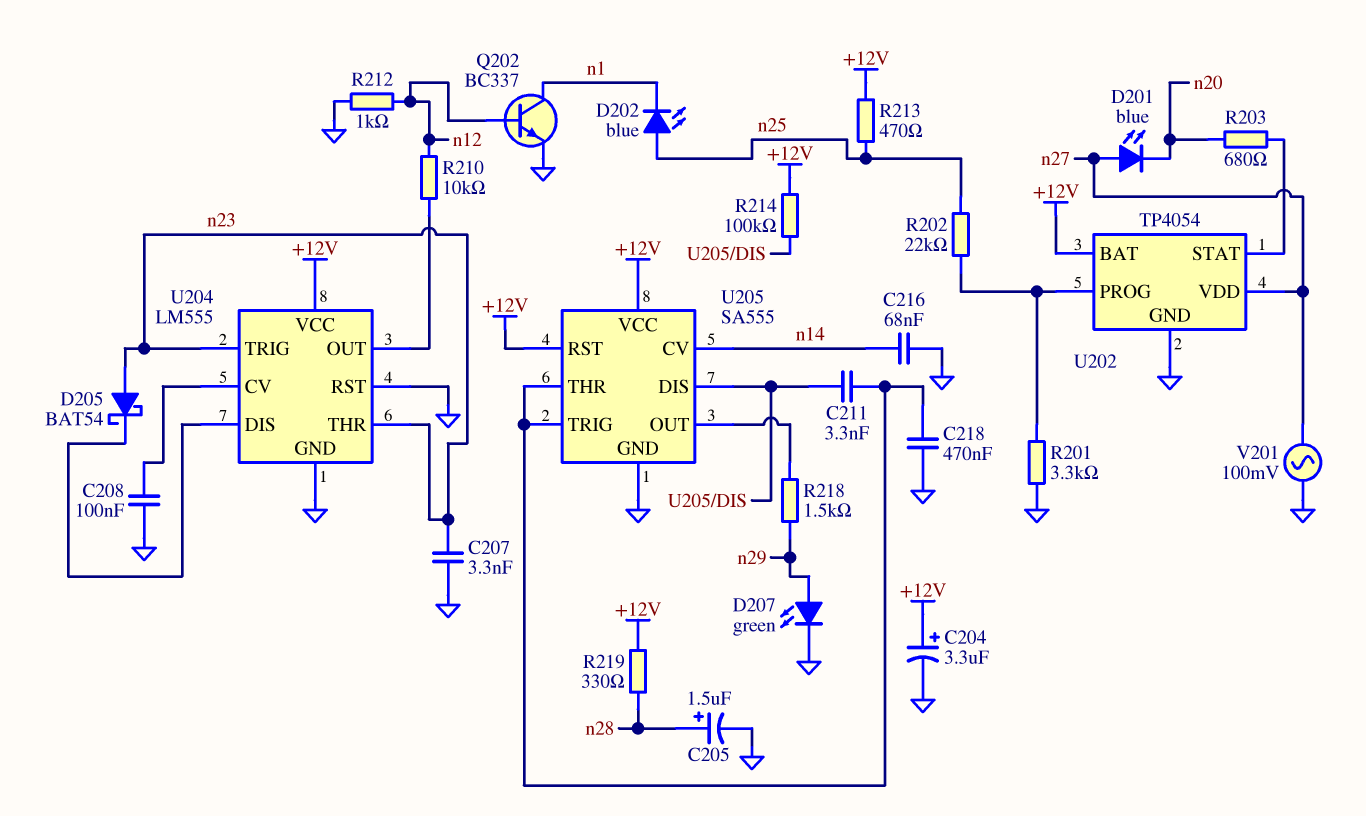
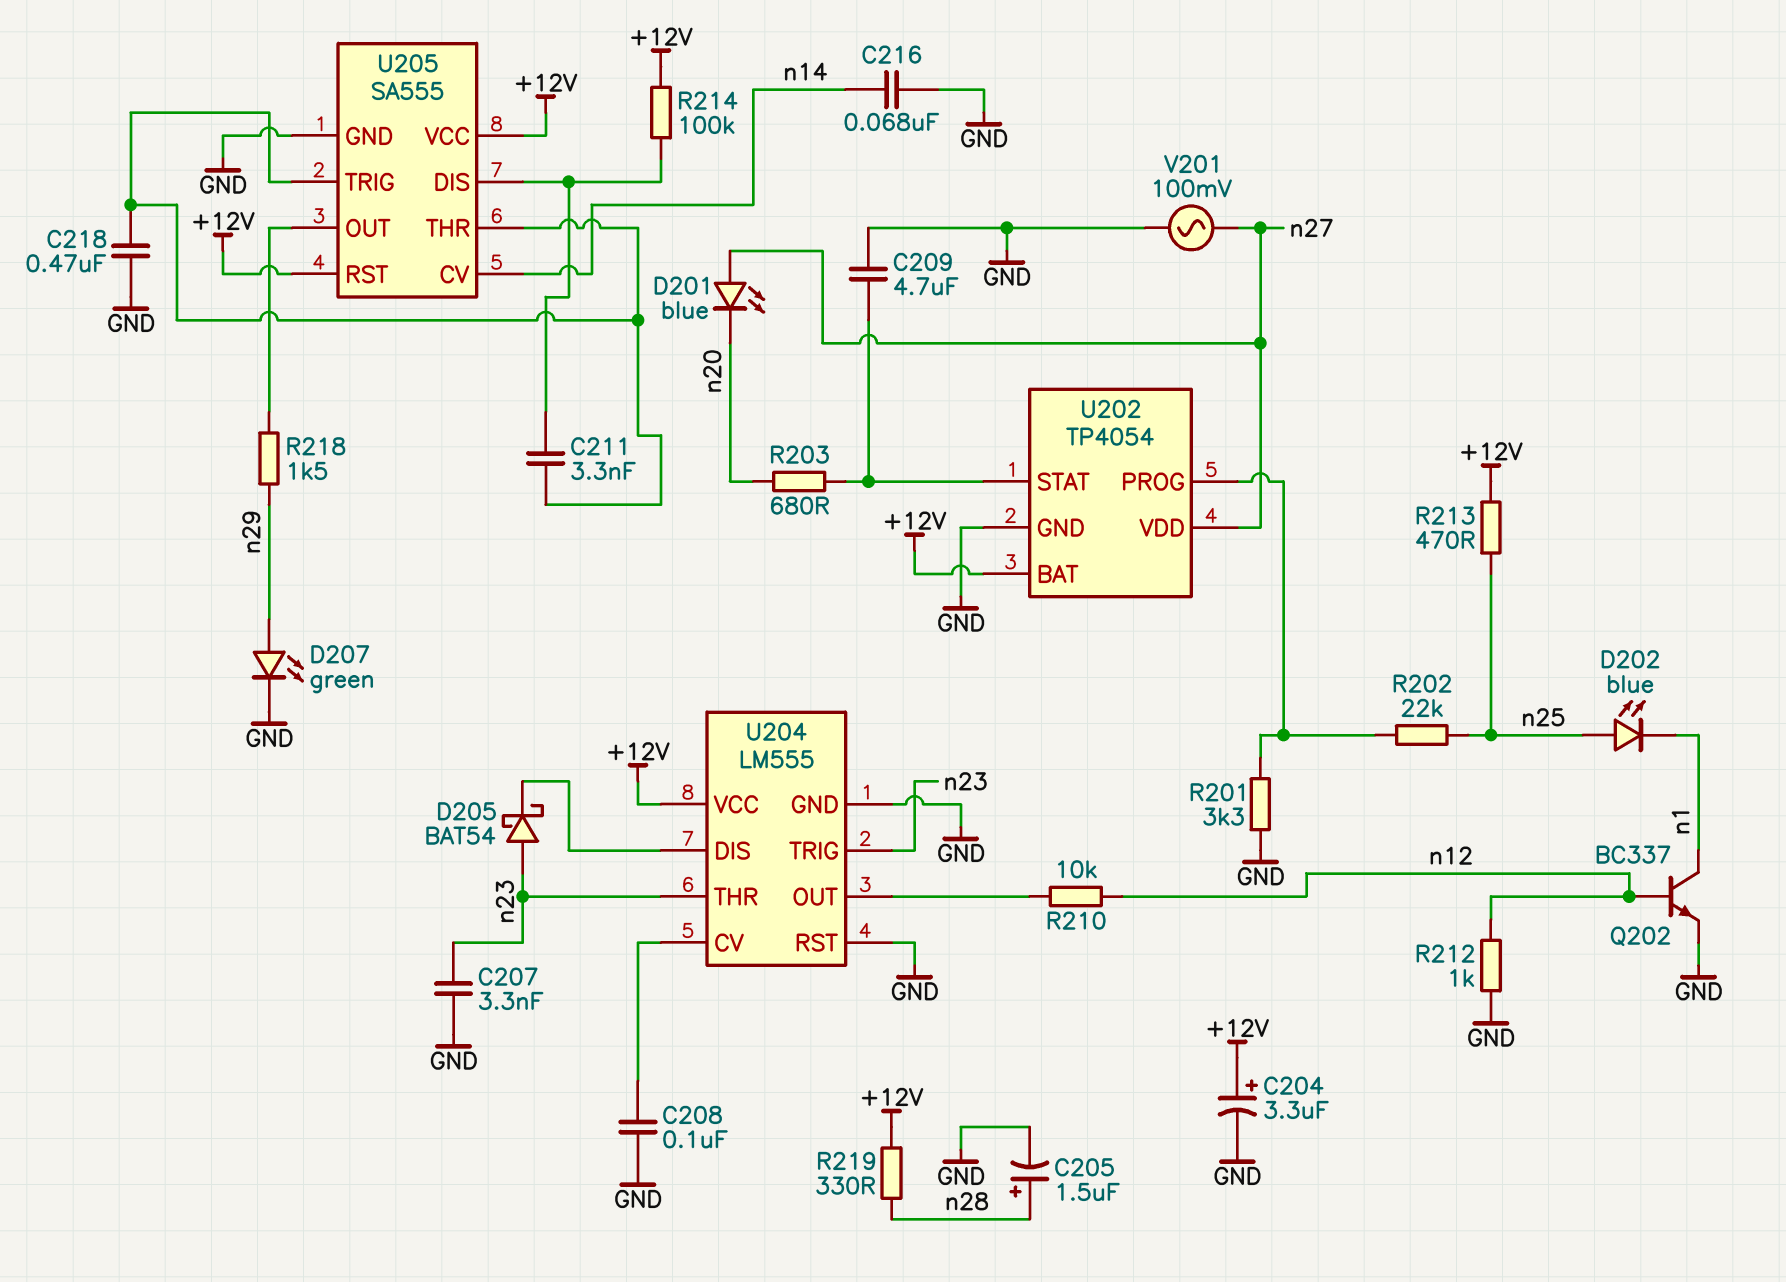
C209: none -> 4.7uF (GND, U202/STAT)

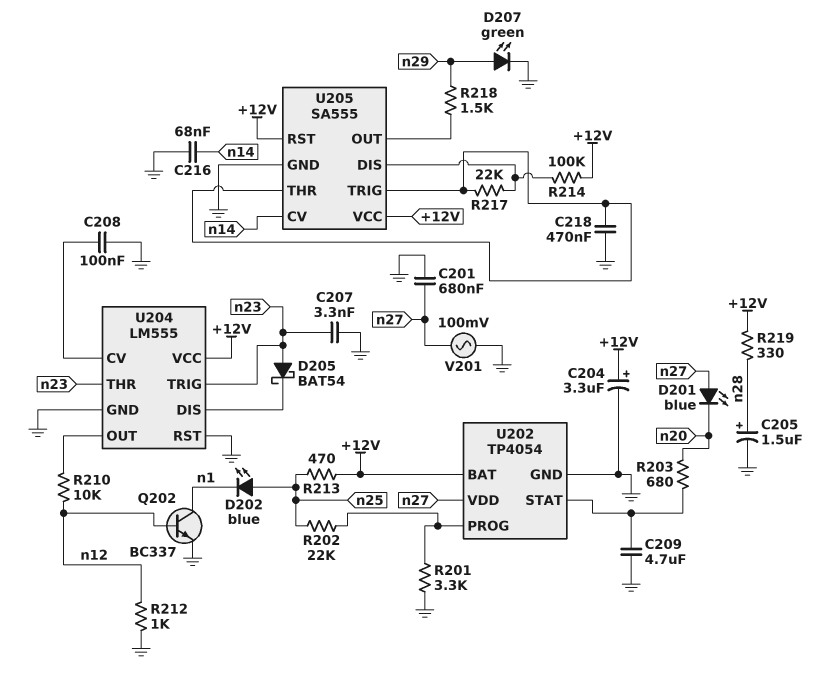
C201: none -> 680nF (GND, n27)
C211: 3.3nF (U205/DIS, U205/THR) -> none
R217: none -> 22k (U205/DIS, U205/THR)

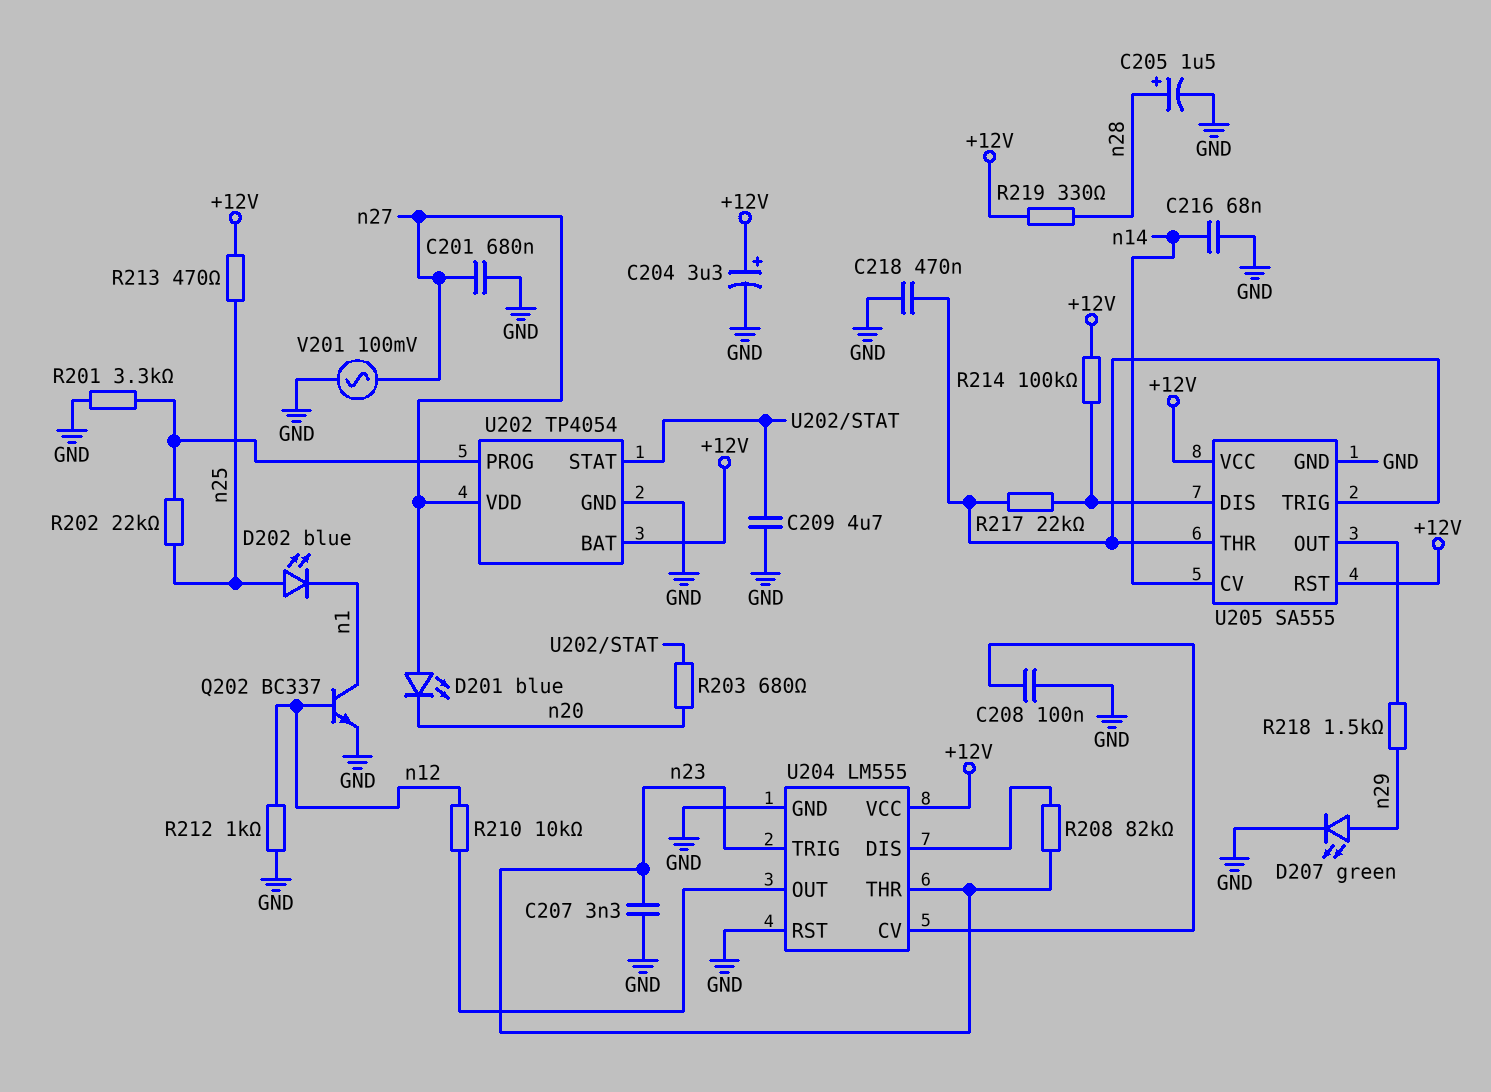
D205: schottky BAT54 (A n23, K U204/DIS) -> none
R208: none -> 82k (U204/DIS, n23)

